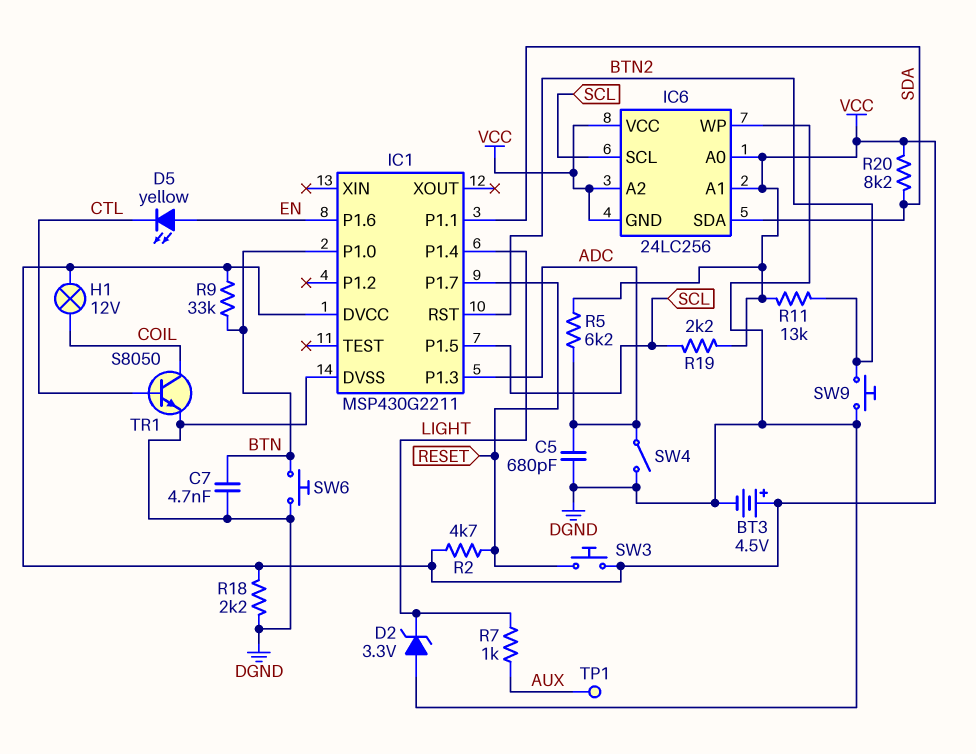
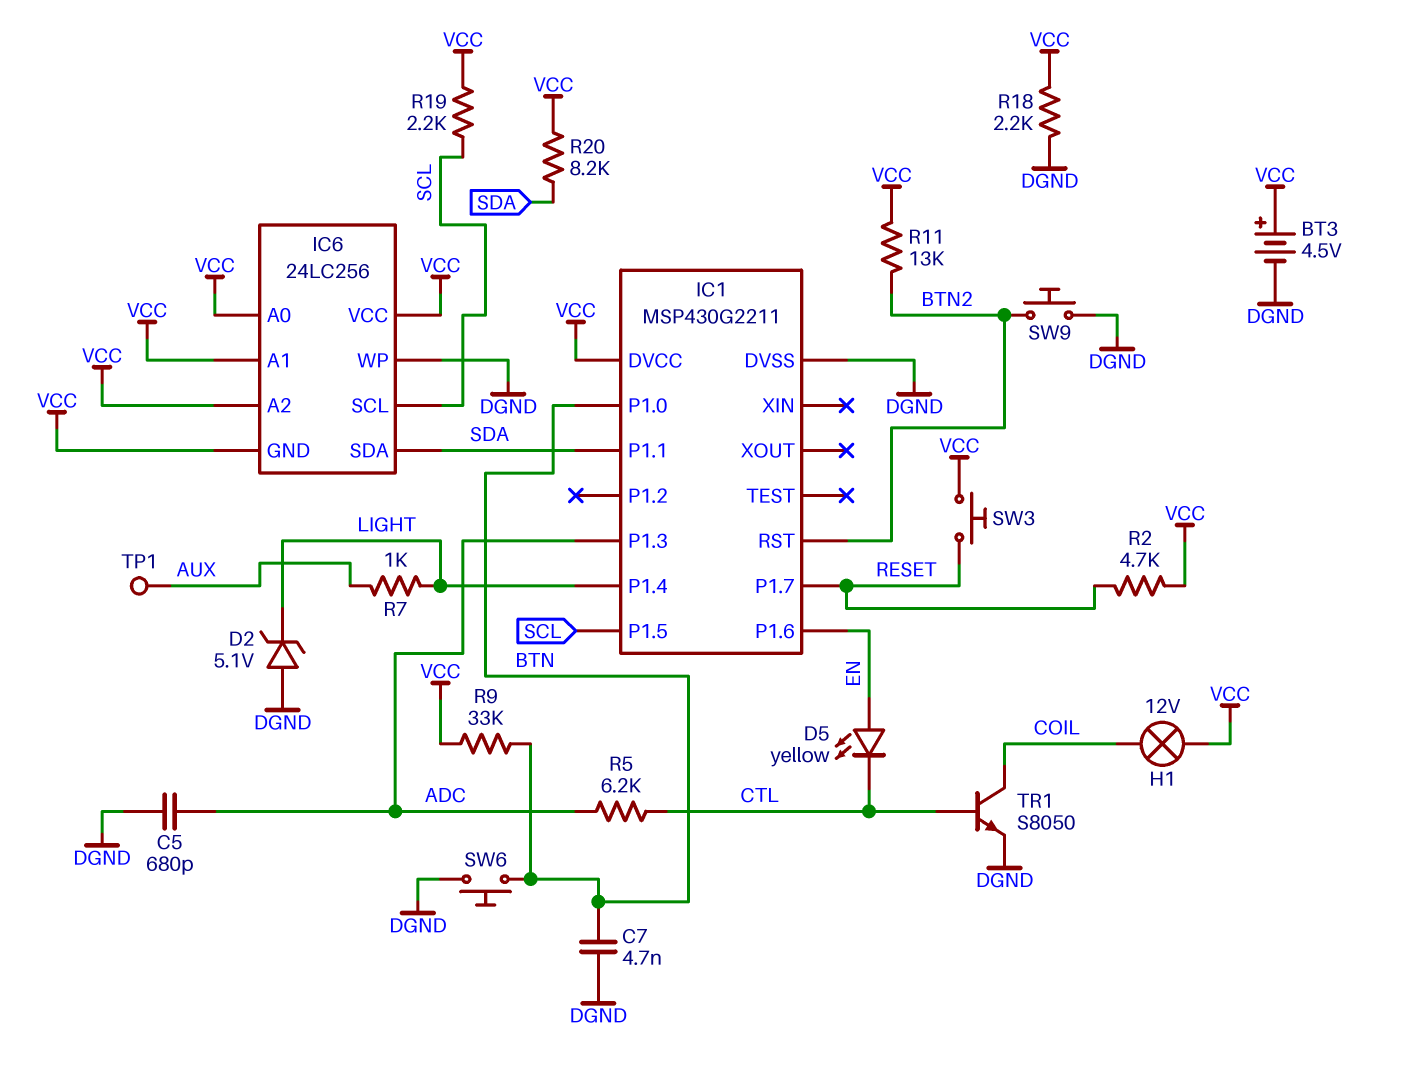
D2: zener 3.3V (A DGND, K LIGHT) -> zener 5.1V (A DGND, K LIGHT)
R5: 6.2k (ADC, VCC) -> 6.2k (ADC, CTL)
SW4: switch (ADC, DGND) -> none

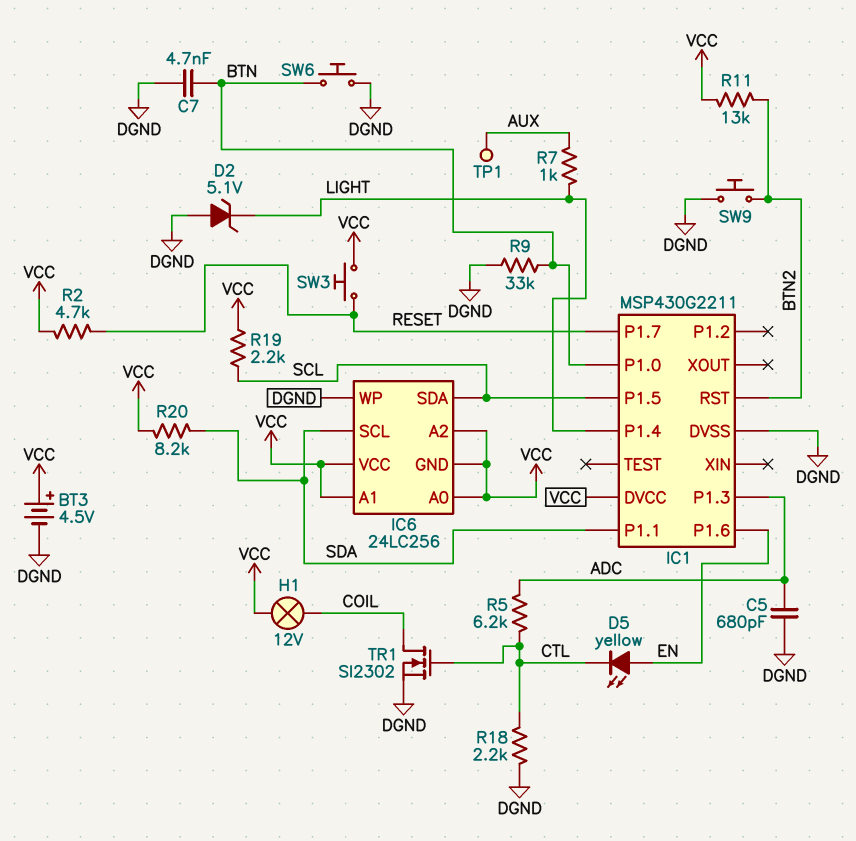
IC6 pin SCL: SCL -> SDA
IC6 pin SDA: SDA -> SCL
R9: 33k (BTN, VCC) -> 33k (BTN, DGND)
R18: 2.2k (DGND, VCC) -> 2.2k (CTL, DGND)
TR1: NPN S8050 (B CTL, C COIL, E DGND) -> NMOS SI2302 (G CTL, D COIL, S DGND)

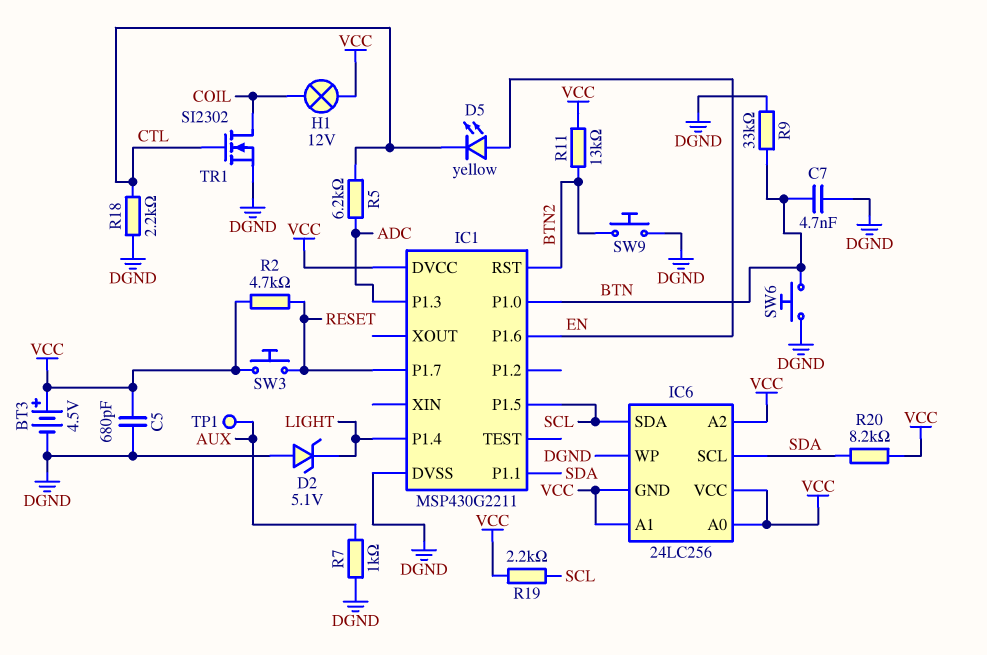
C5: 680pF (ADC, DGND) -> 680pF (DGND, VCC)
R7: 1k (AUX, LIGHT) -> 1k (AUX, DGND)

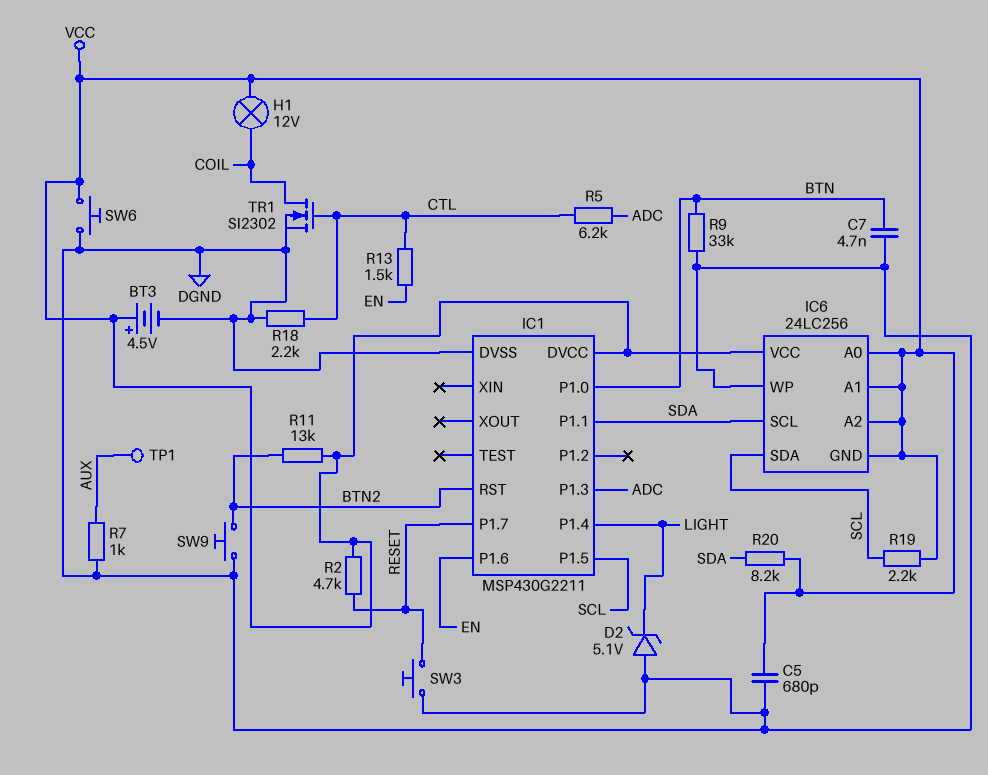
D5: LED yellow (A EN, K CTL) -> none
R13: none -> 1.5k (CTL, EN)
SW3: button (RESET, VCC) -> button (DGND, RESET)
SW6: button (BTN, DGND) -> button (DGND, VCC)

